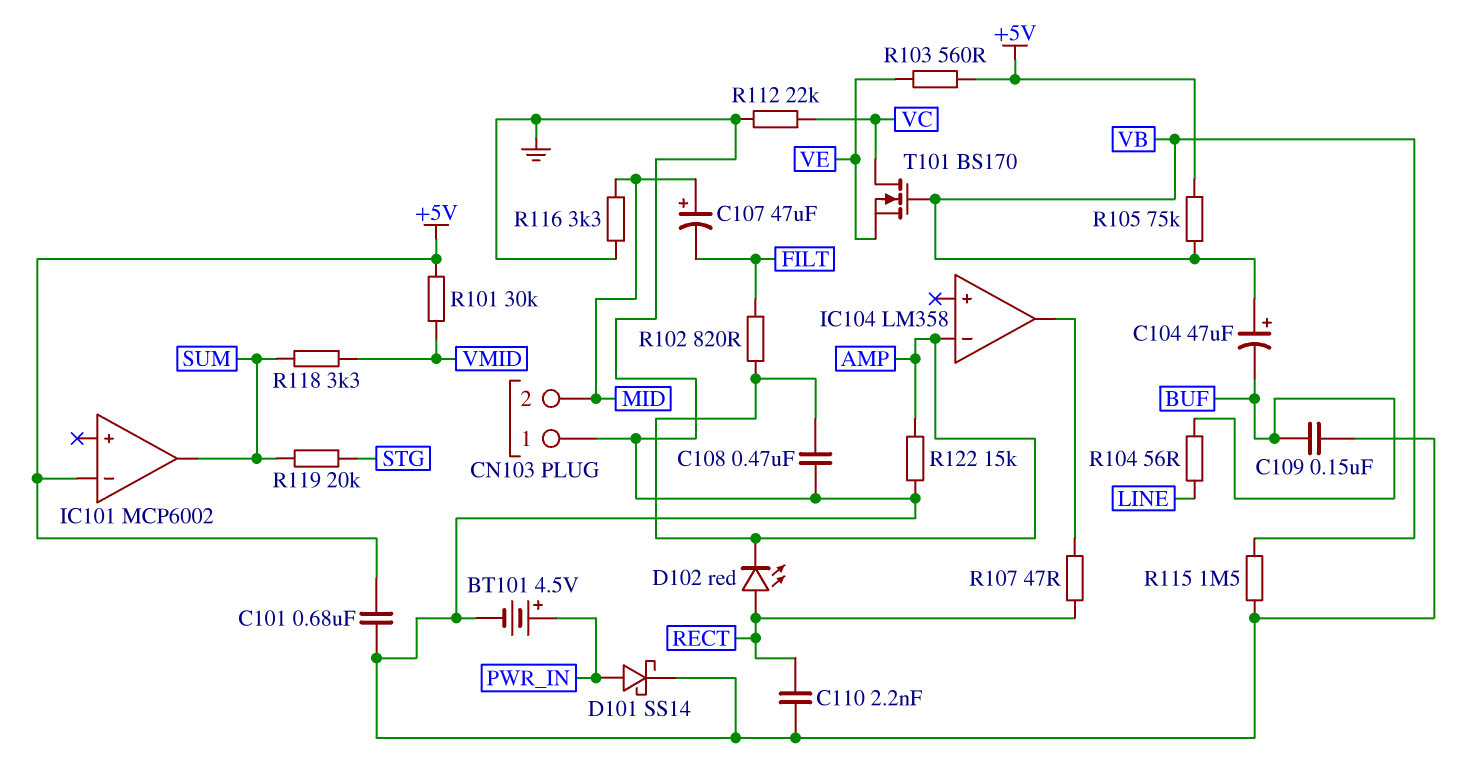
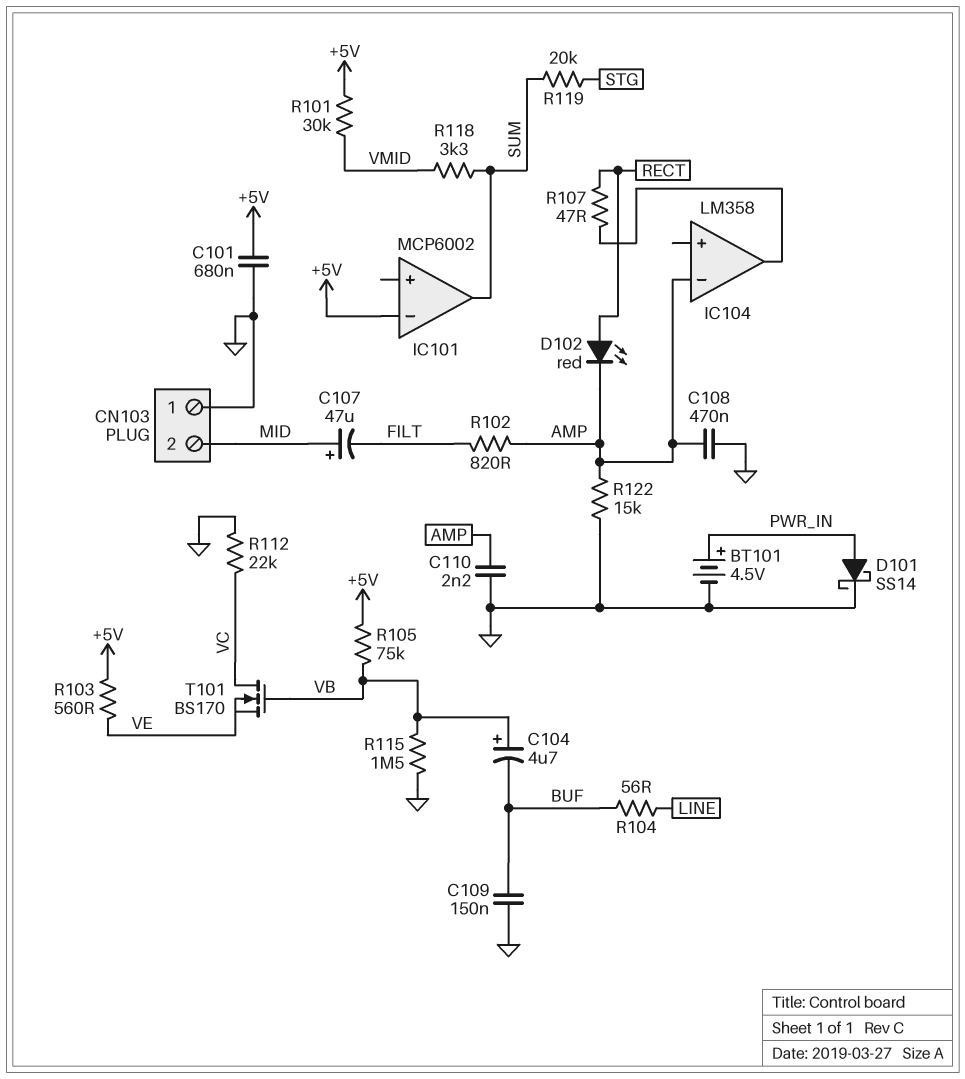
C104: 47uF (plus VB, minus BUF) -> 4.7uF (plus VB, minus BUF)
C110: 2.2nF (GND, RECT) -> 2.2nF (AMP, GND)
R116: 3.3k (GND, MID) -> none

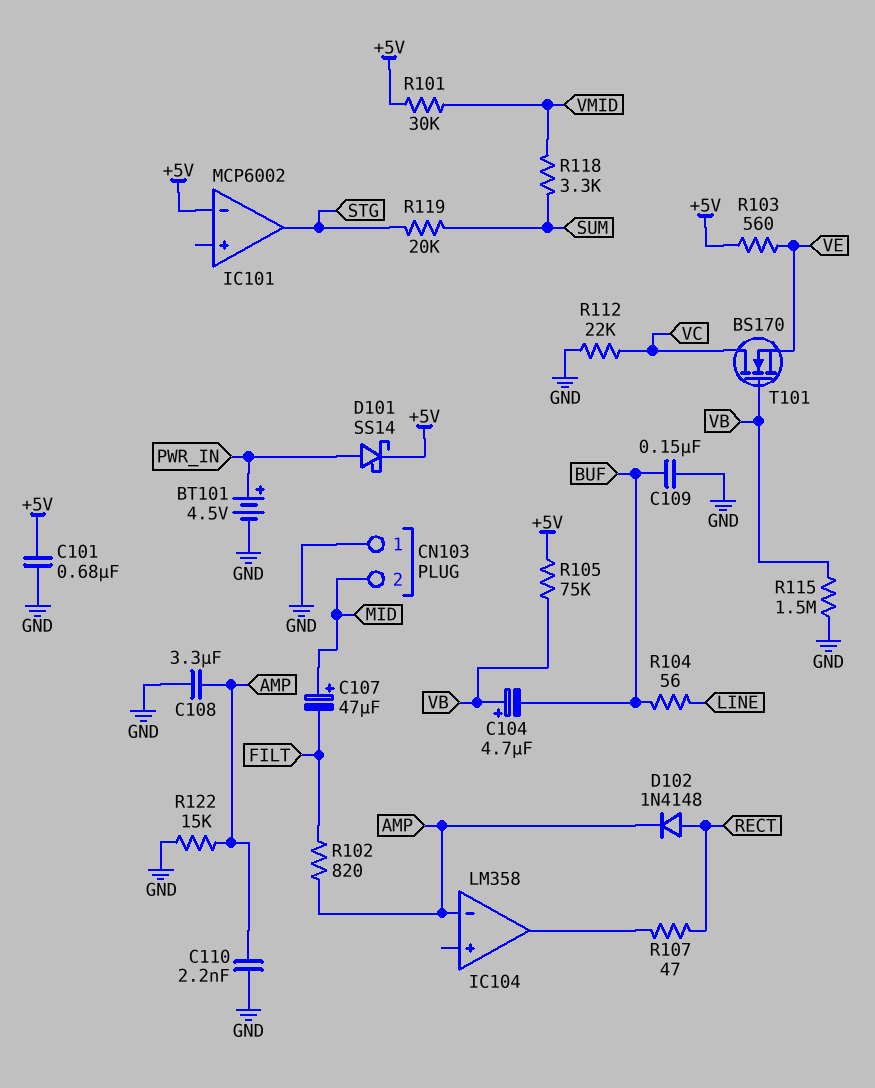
C108: 470nF (AMP, GND) -> 3.3uF (AMP, GND)
D101: schottky SS14 (A PWR_IN, K GND) -> schottky SS14 (A PWR_IN, K +5V)
D102: LED red (A RECT, K AMP) -> diode 1N4148 (A RECT, K AMP)
IC101 pin out: SUM -> STG

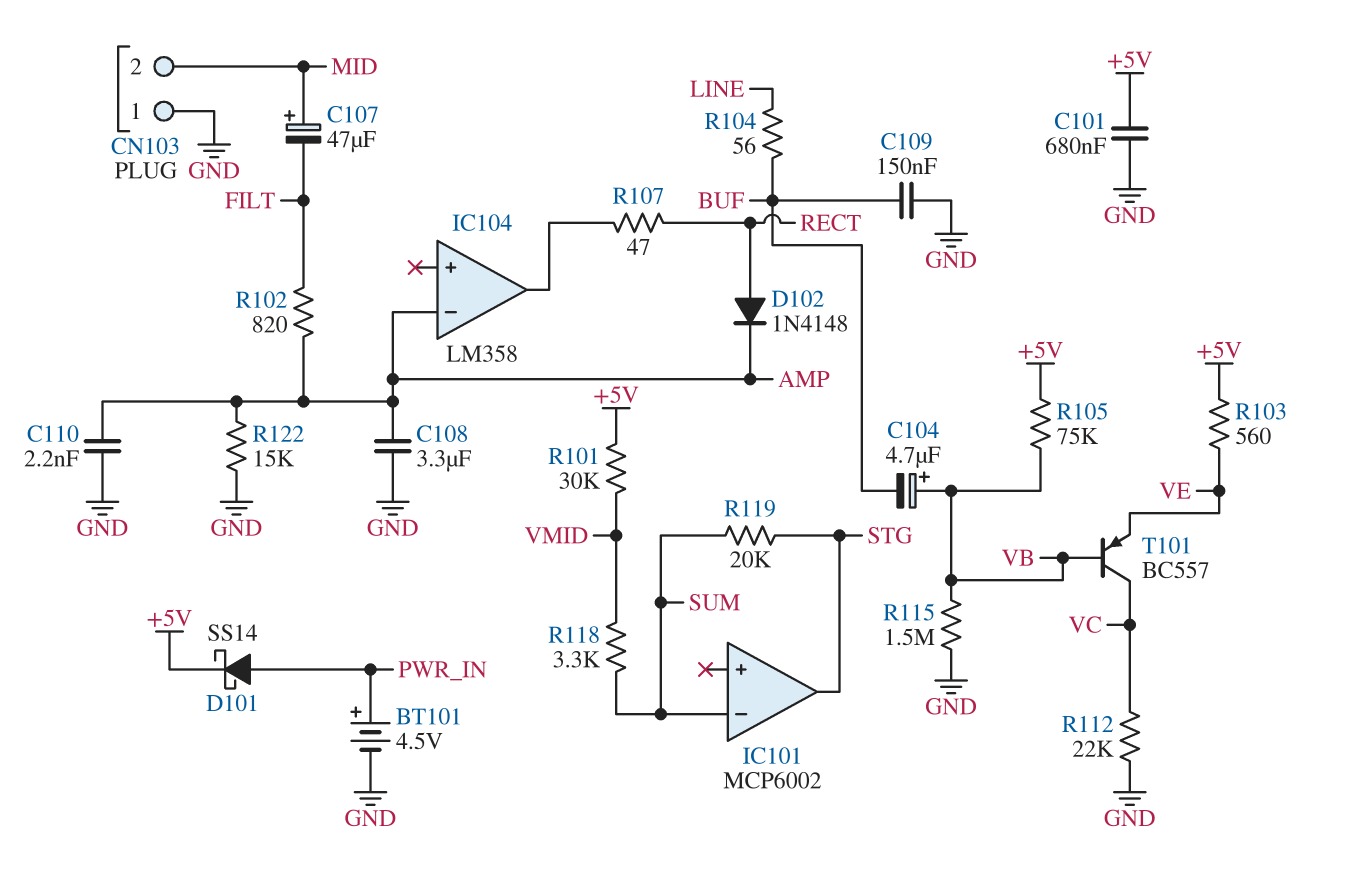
IC101 pin in-: +5V -> SUM
T101: NMOS BS170 (G VB, D VC, S VE) -> PNP BC557 (B VB, C VC, E VE)

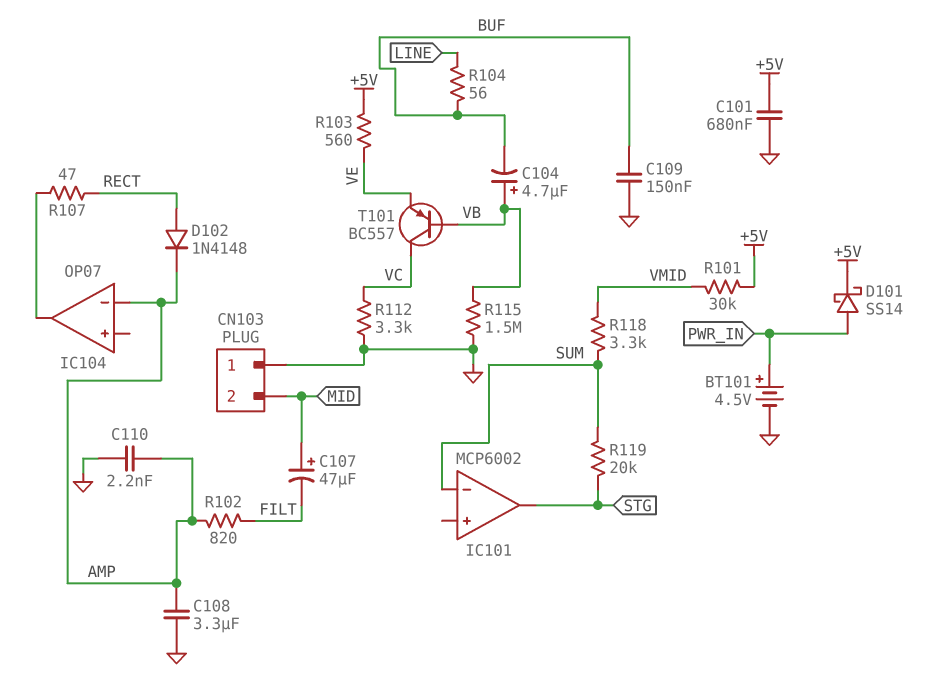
IC104: LM358 -> OP07
R105: 75k (+5V, VB) -> none
R112: 22k (GND, VC) -> 3.3k (GND, VC)
R122: 15k (AMP, GND) -> none

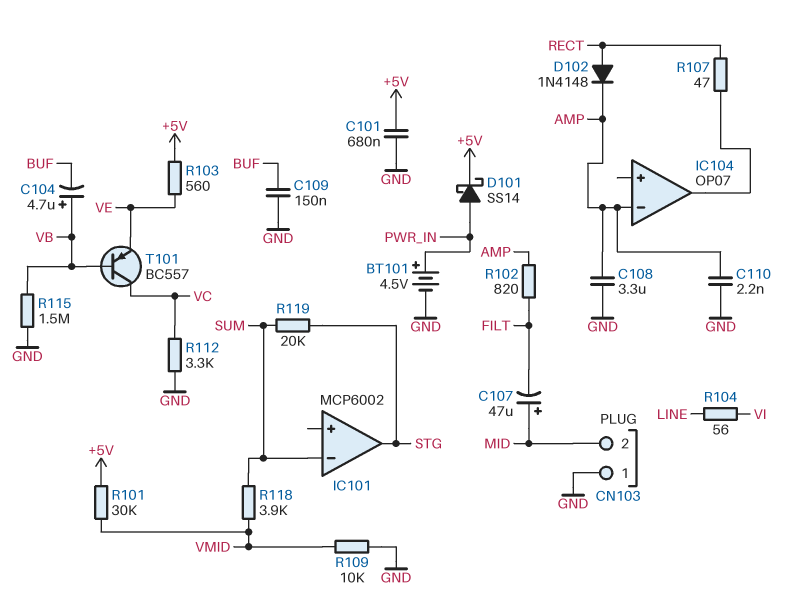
R104: 56 (BUF, LINE) -> 56 (LINE, VI)
R109: none -> 10k (GND, VMID)
R118: 3.3k (SUM, VMID) -> 3.9k (SUM, VMID)

